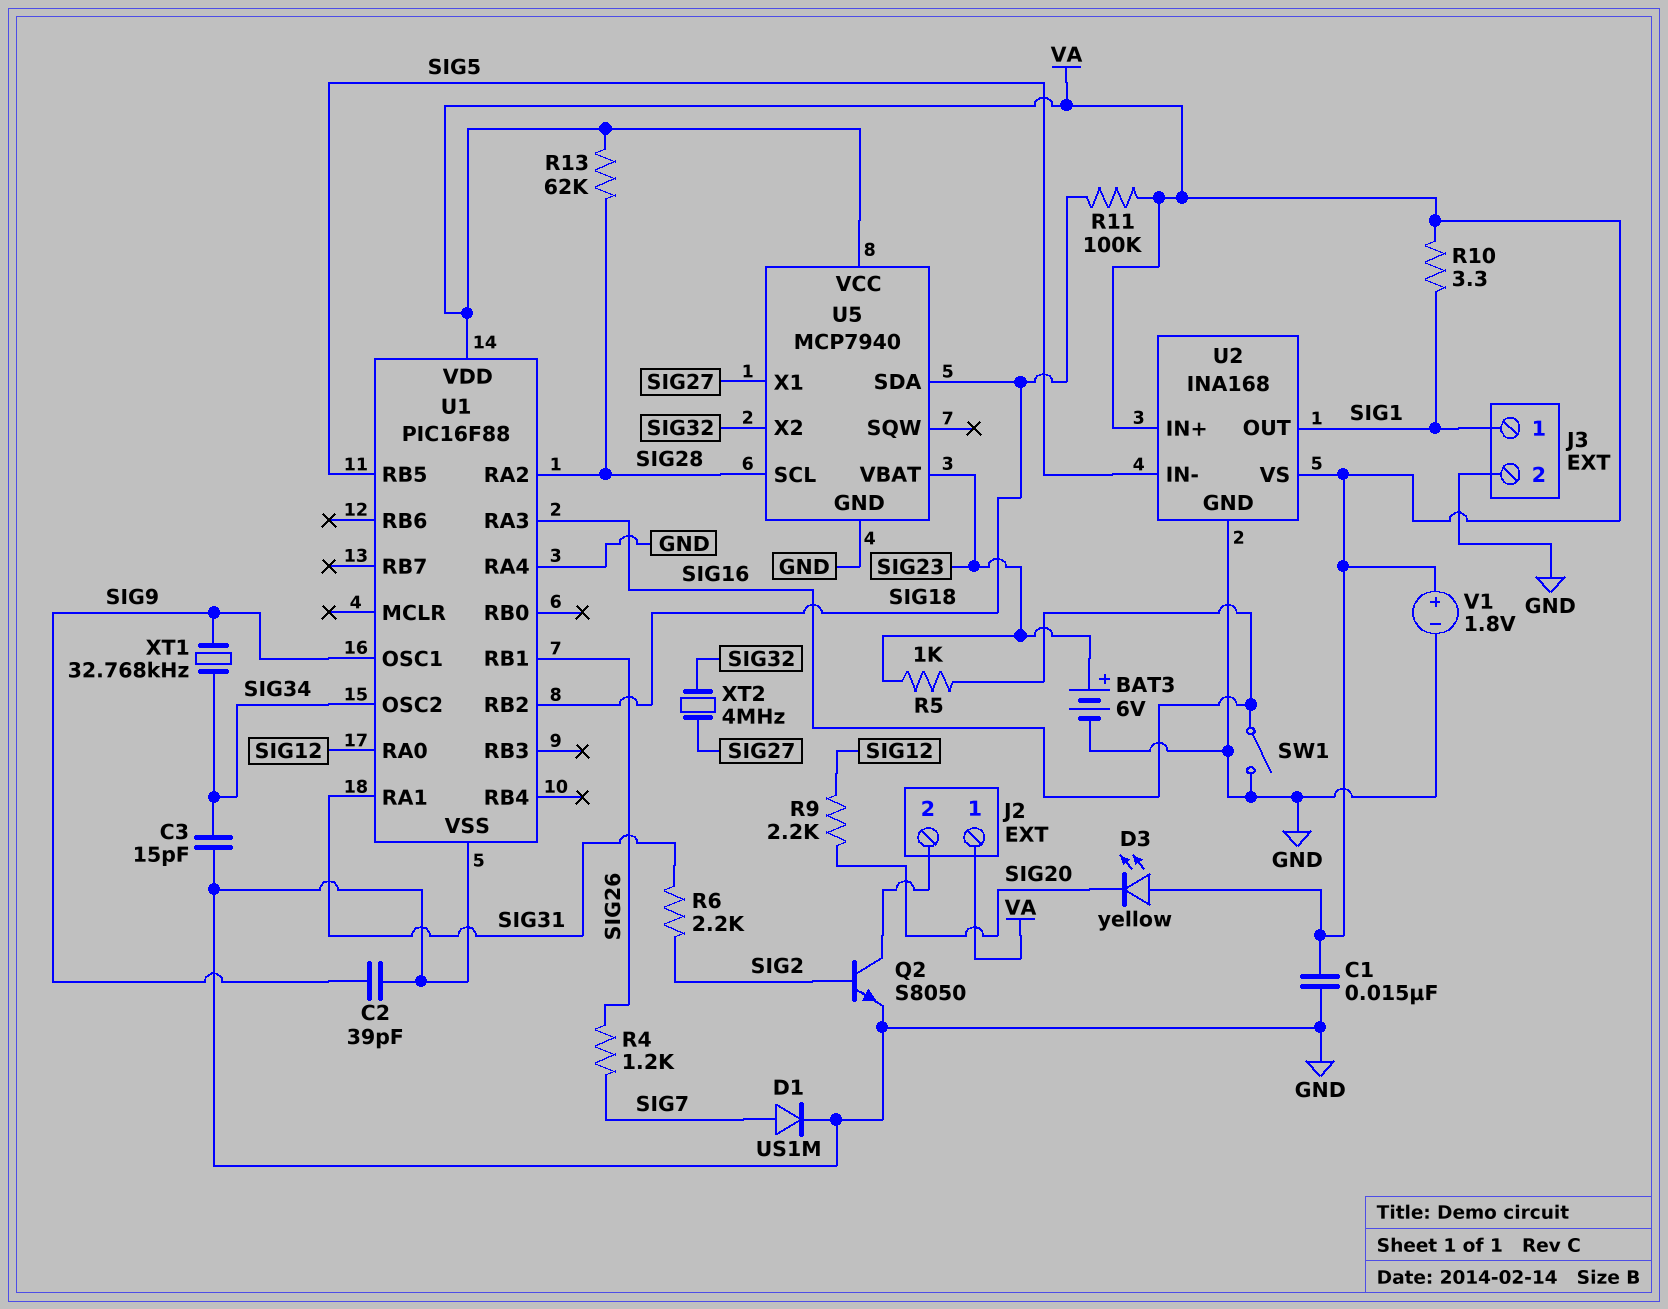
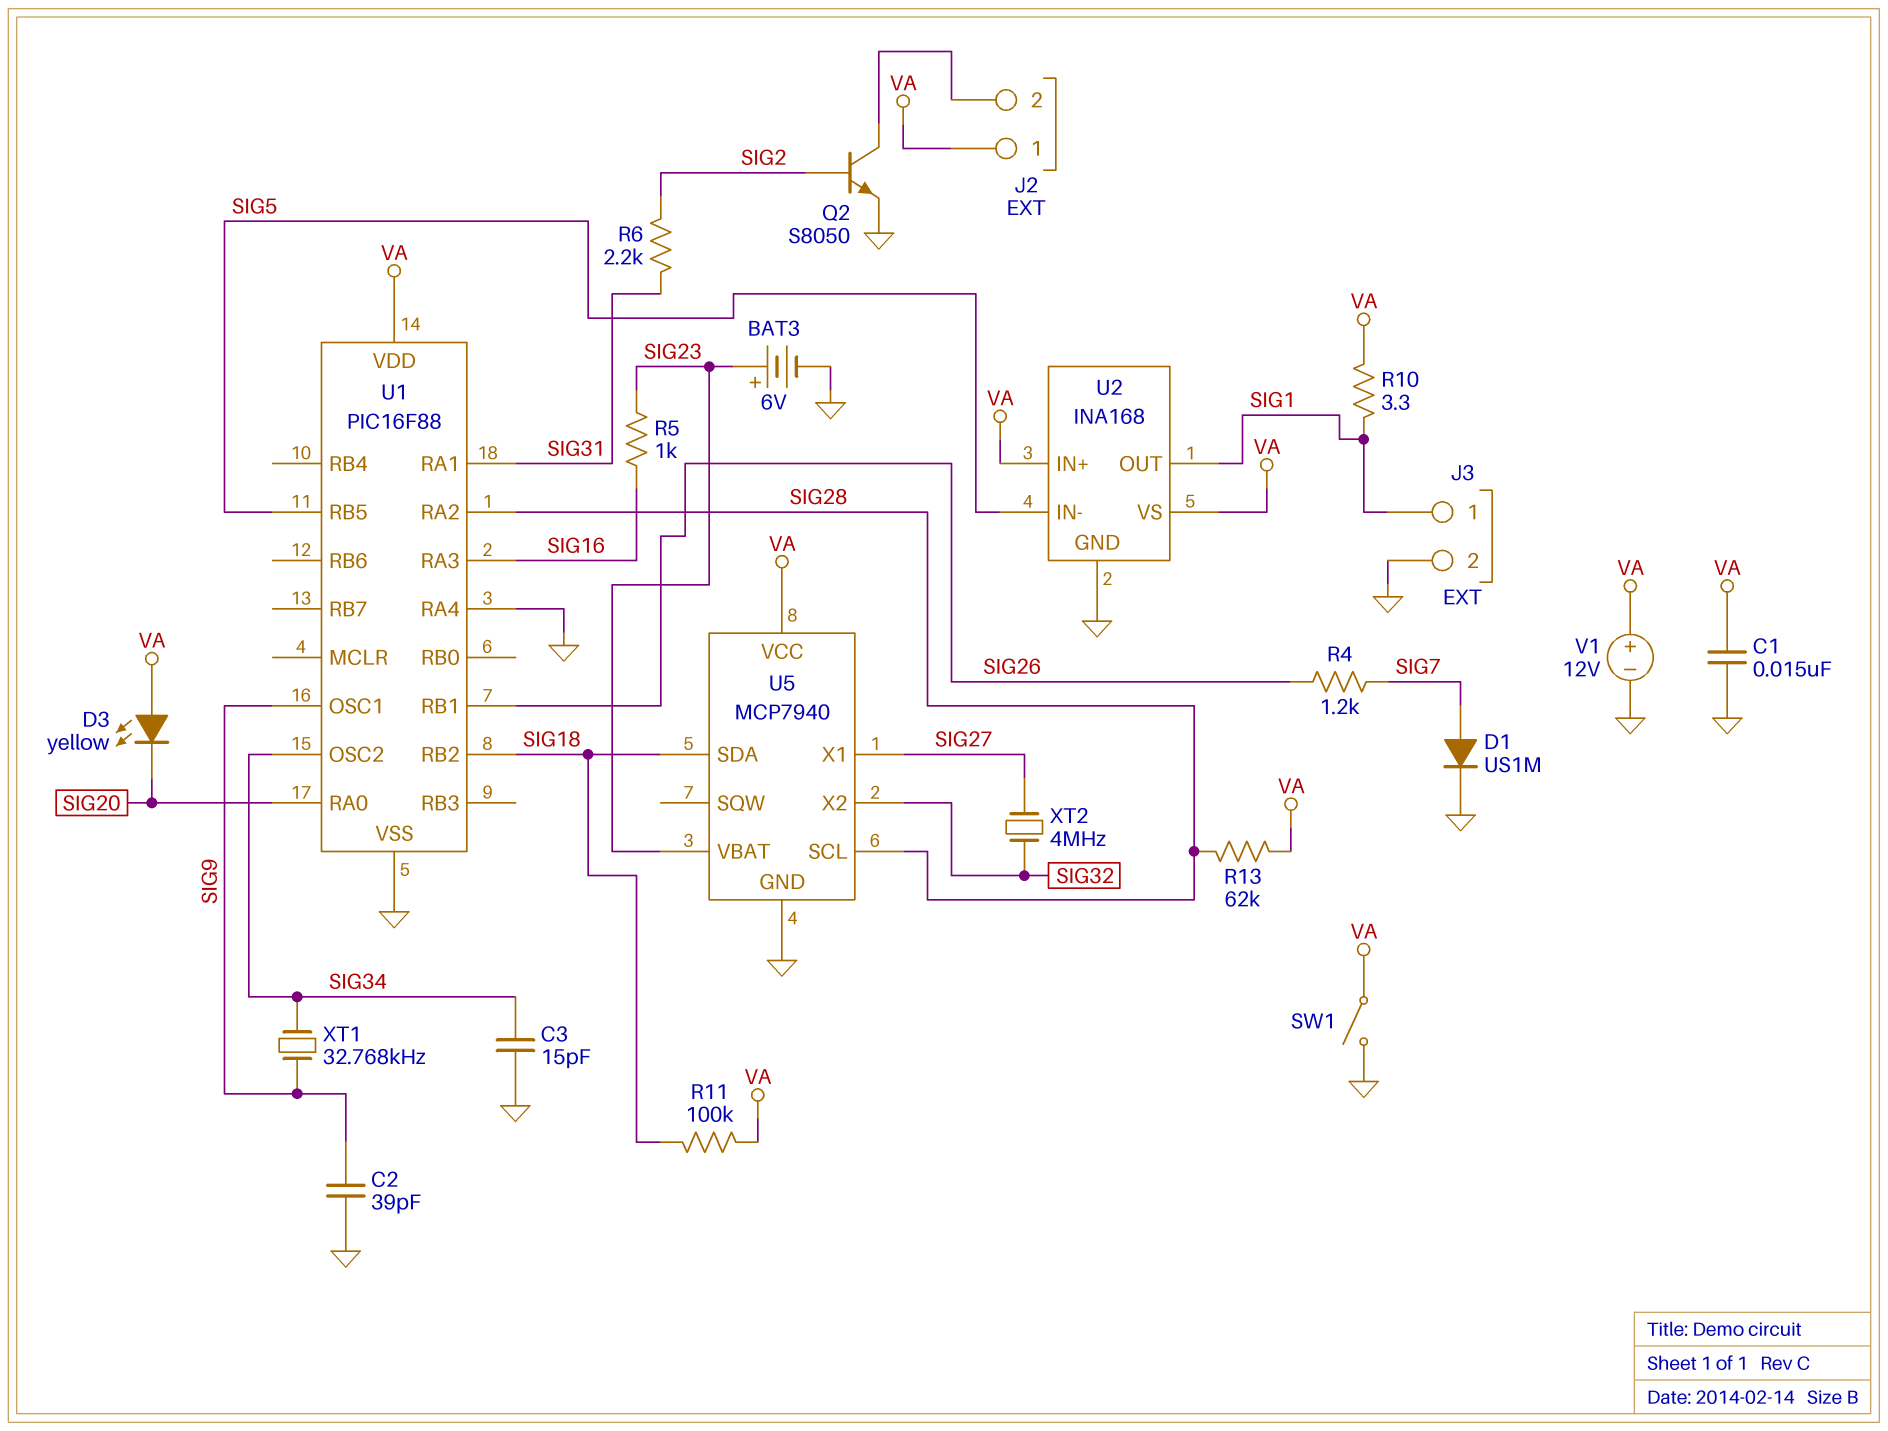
R9: 2.2k (SIG12, SIG20) -> none
SW1: switch (GND, SIG16) -> switch (GND, VA)
U1 pin RA0: SIG12 -> SIG20
V1: 1.8V (plus VA, minus GND) -> 12V (plus VA, minus GND)

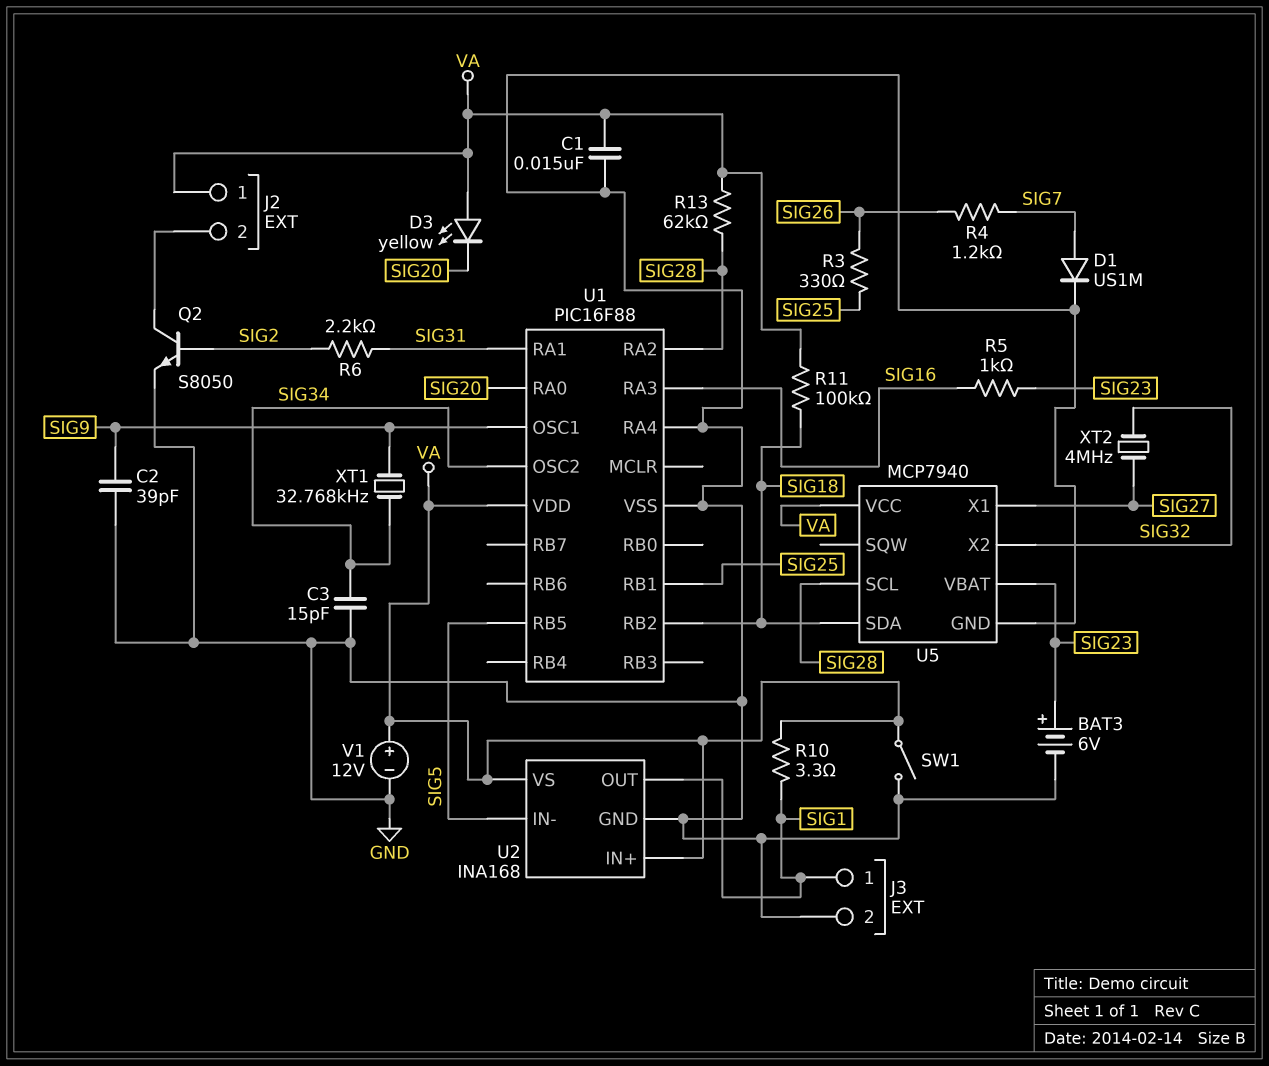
R3: none -> 330 (SIG25, SIG26)
U1 pin RB1: SIG26 -> SIG25

